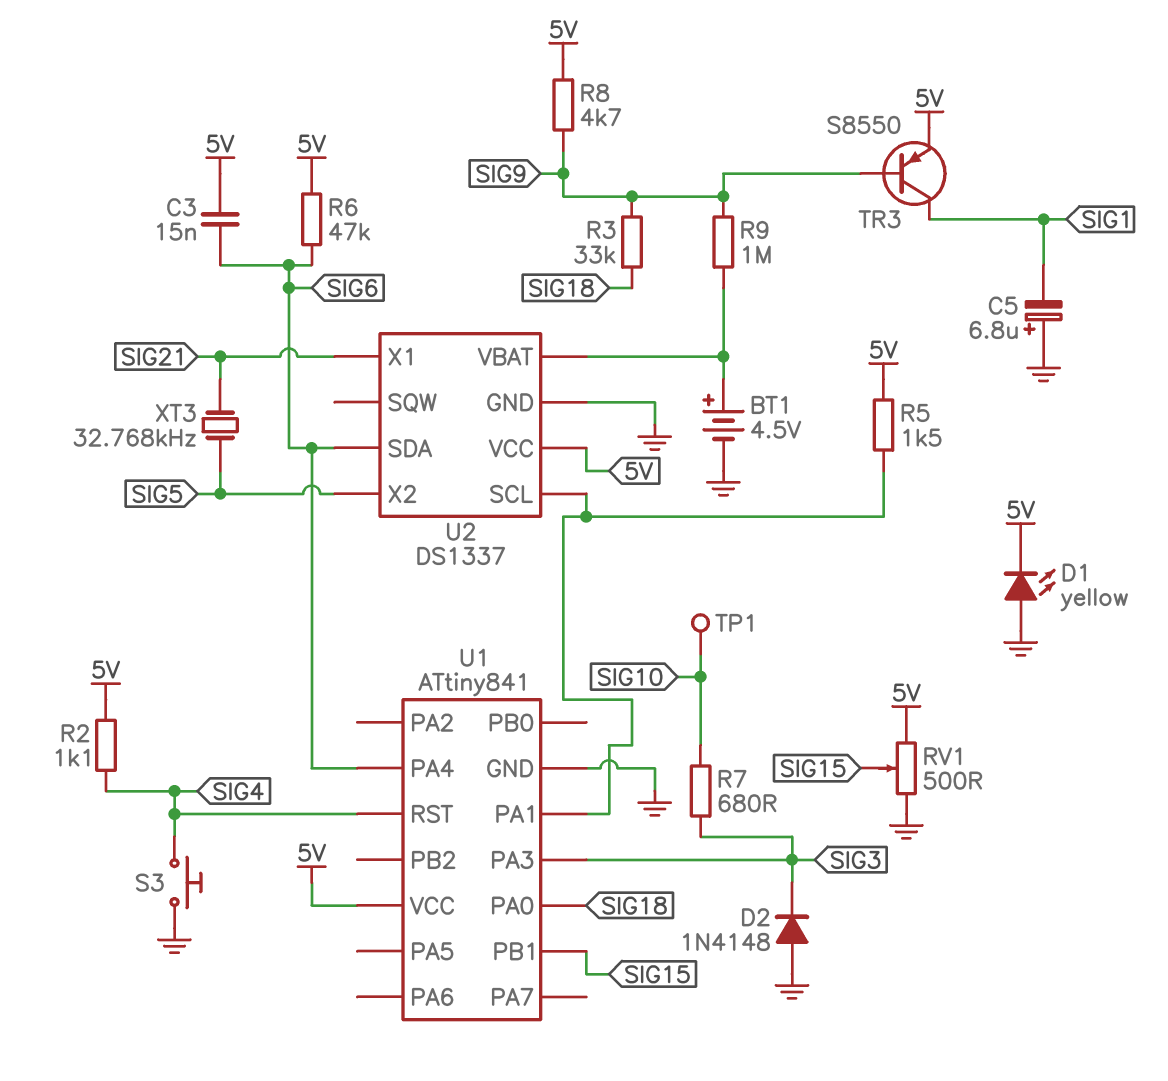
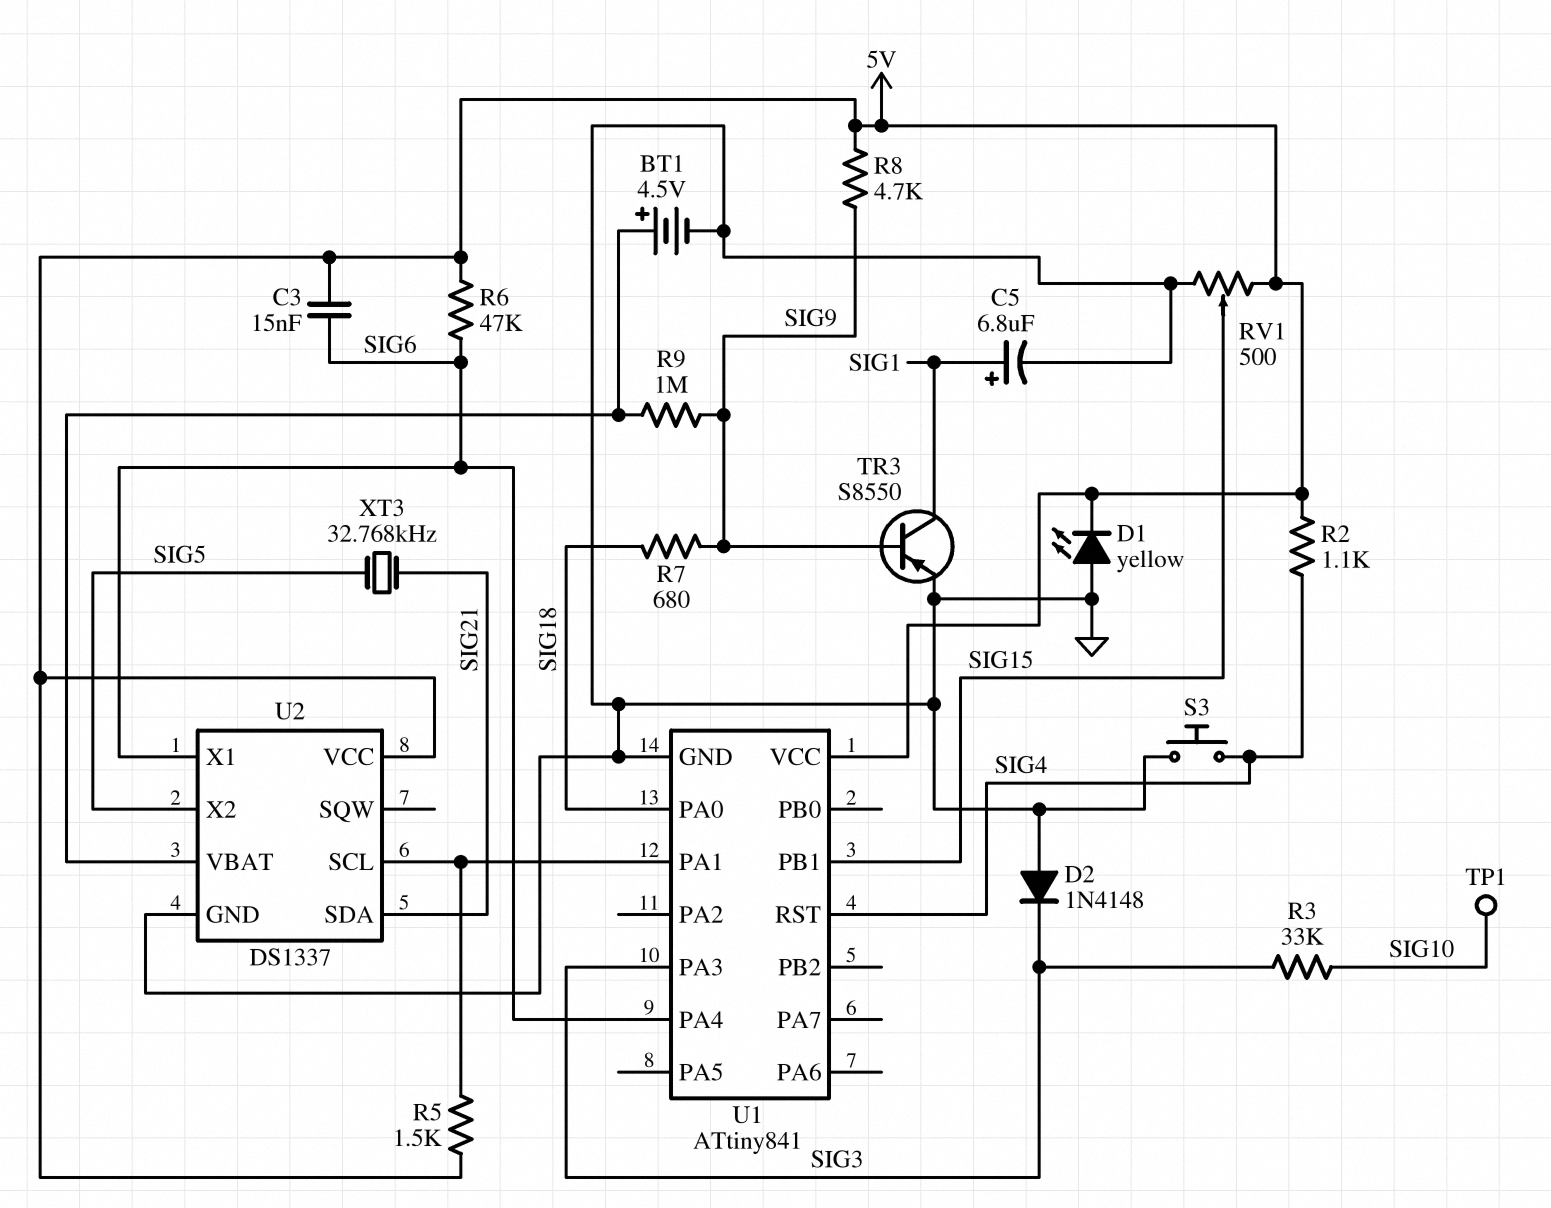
C5: 6.8uF (plus GND, minus SIG1) -> 6.8uF (plus SIG1, minus GND)
R3: 33k (SIG9, SIG18) -> 33k (SIG3, SIG10)
R7: 680 (SIG3, SIG10) -> 680 (SIG9, SIG18)
TR3: PNP S8550 (B SIG9, C SIG1, E 5V) -> PNP S8550 (B SIG9, C SIG1, E GND)
U2 pin SDA: SIG6 -> SIG21
U2 pin X1: SIG21 -> SIG6

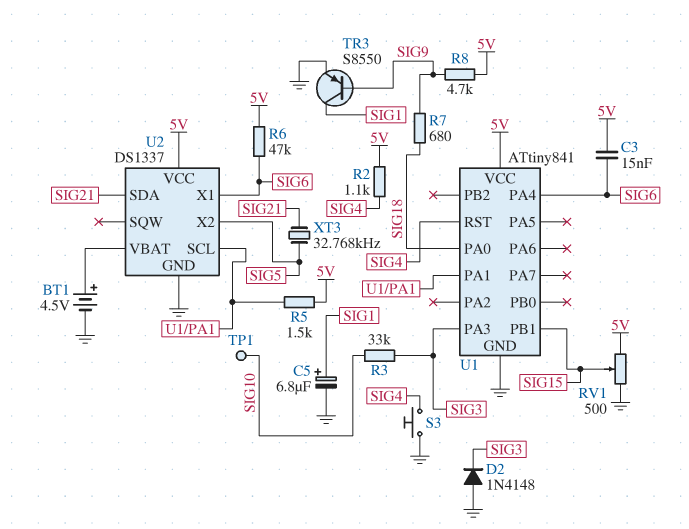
D1: LED yellow (A GND, K 5V) -> none
R9: 1M (SIG9, U2/VBAT) -> none

